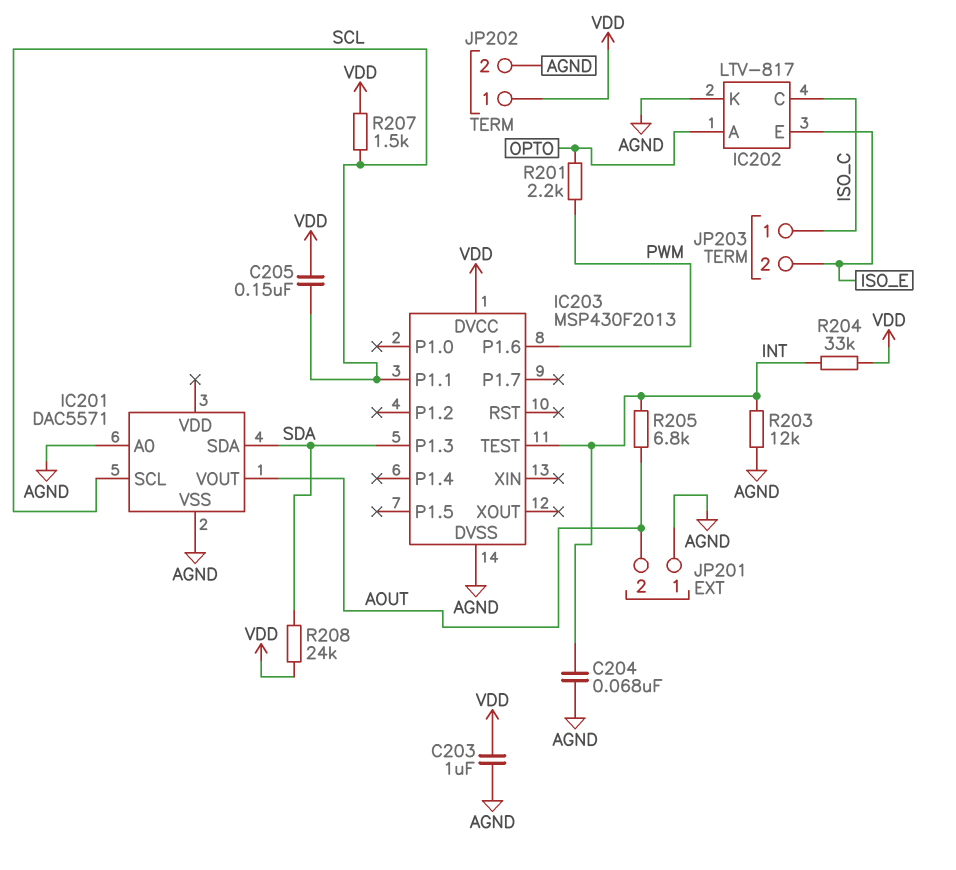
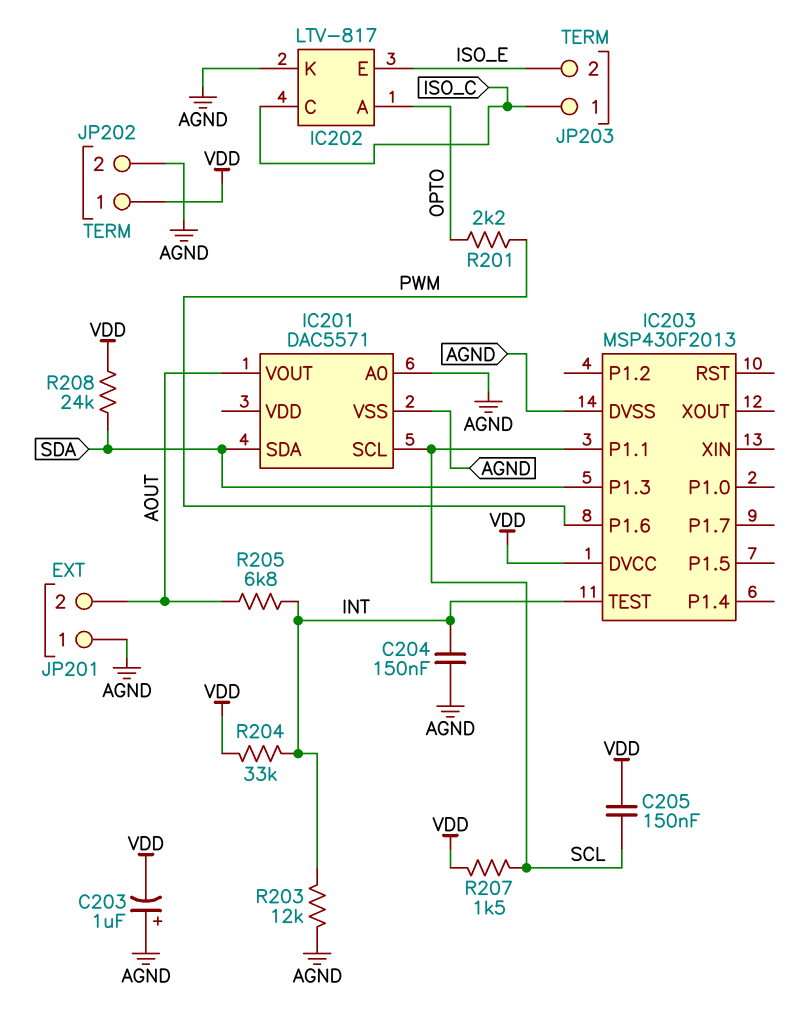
C203: 1uF (AGND, VDD) -> 1uF (plus AGND, minus VDD)
C204: 68nF (AGND, INT) -> 150nF (AGND, INT)

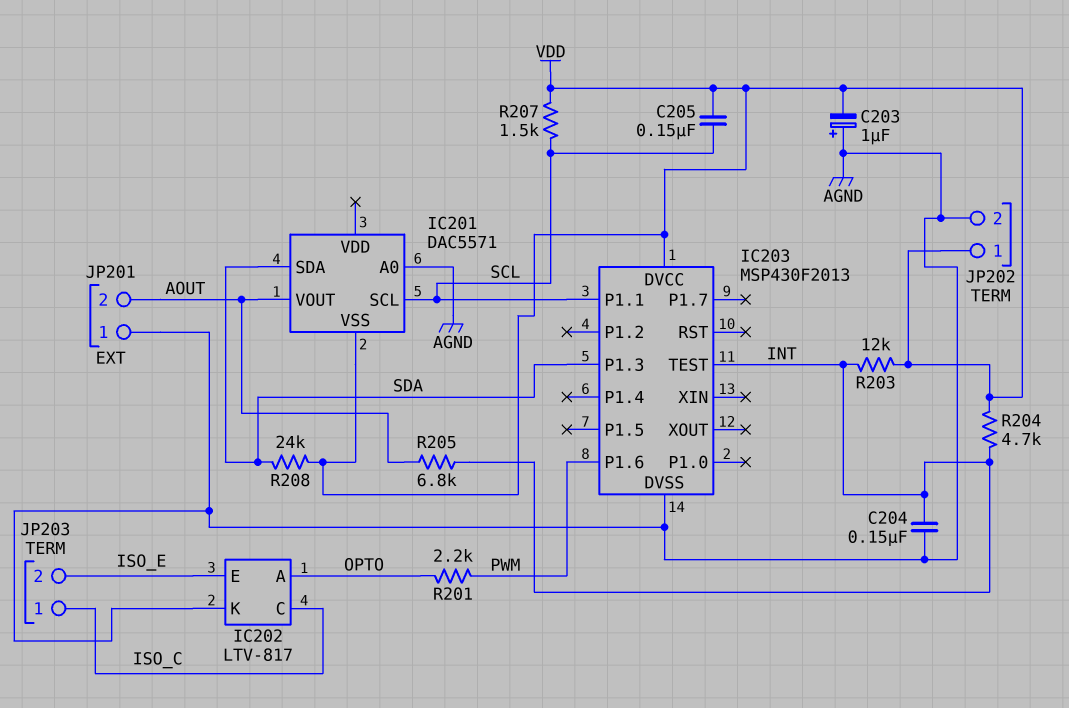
IC201 pin VSS: AGND -> VDD
R203: 12k (AGND, INT) -> 12k (INT, VDD)
R204: 33k (INT, VDD) -> 4.7k (INT, VDD)

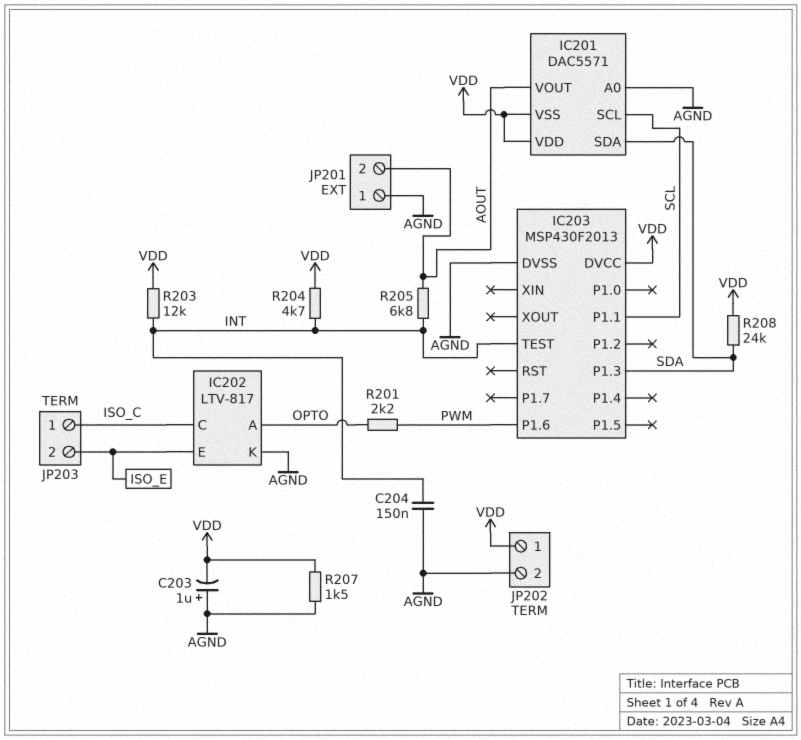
C205: 150nF (SCL, VDD) -> none
IC201 pin VDD: none -> VDD
R207: 1.5k (SCL, VDD) -> 1.5k (AGND, VDD)

